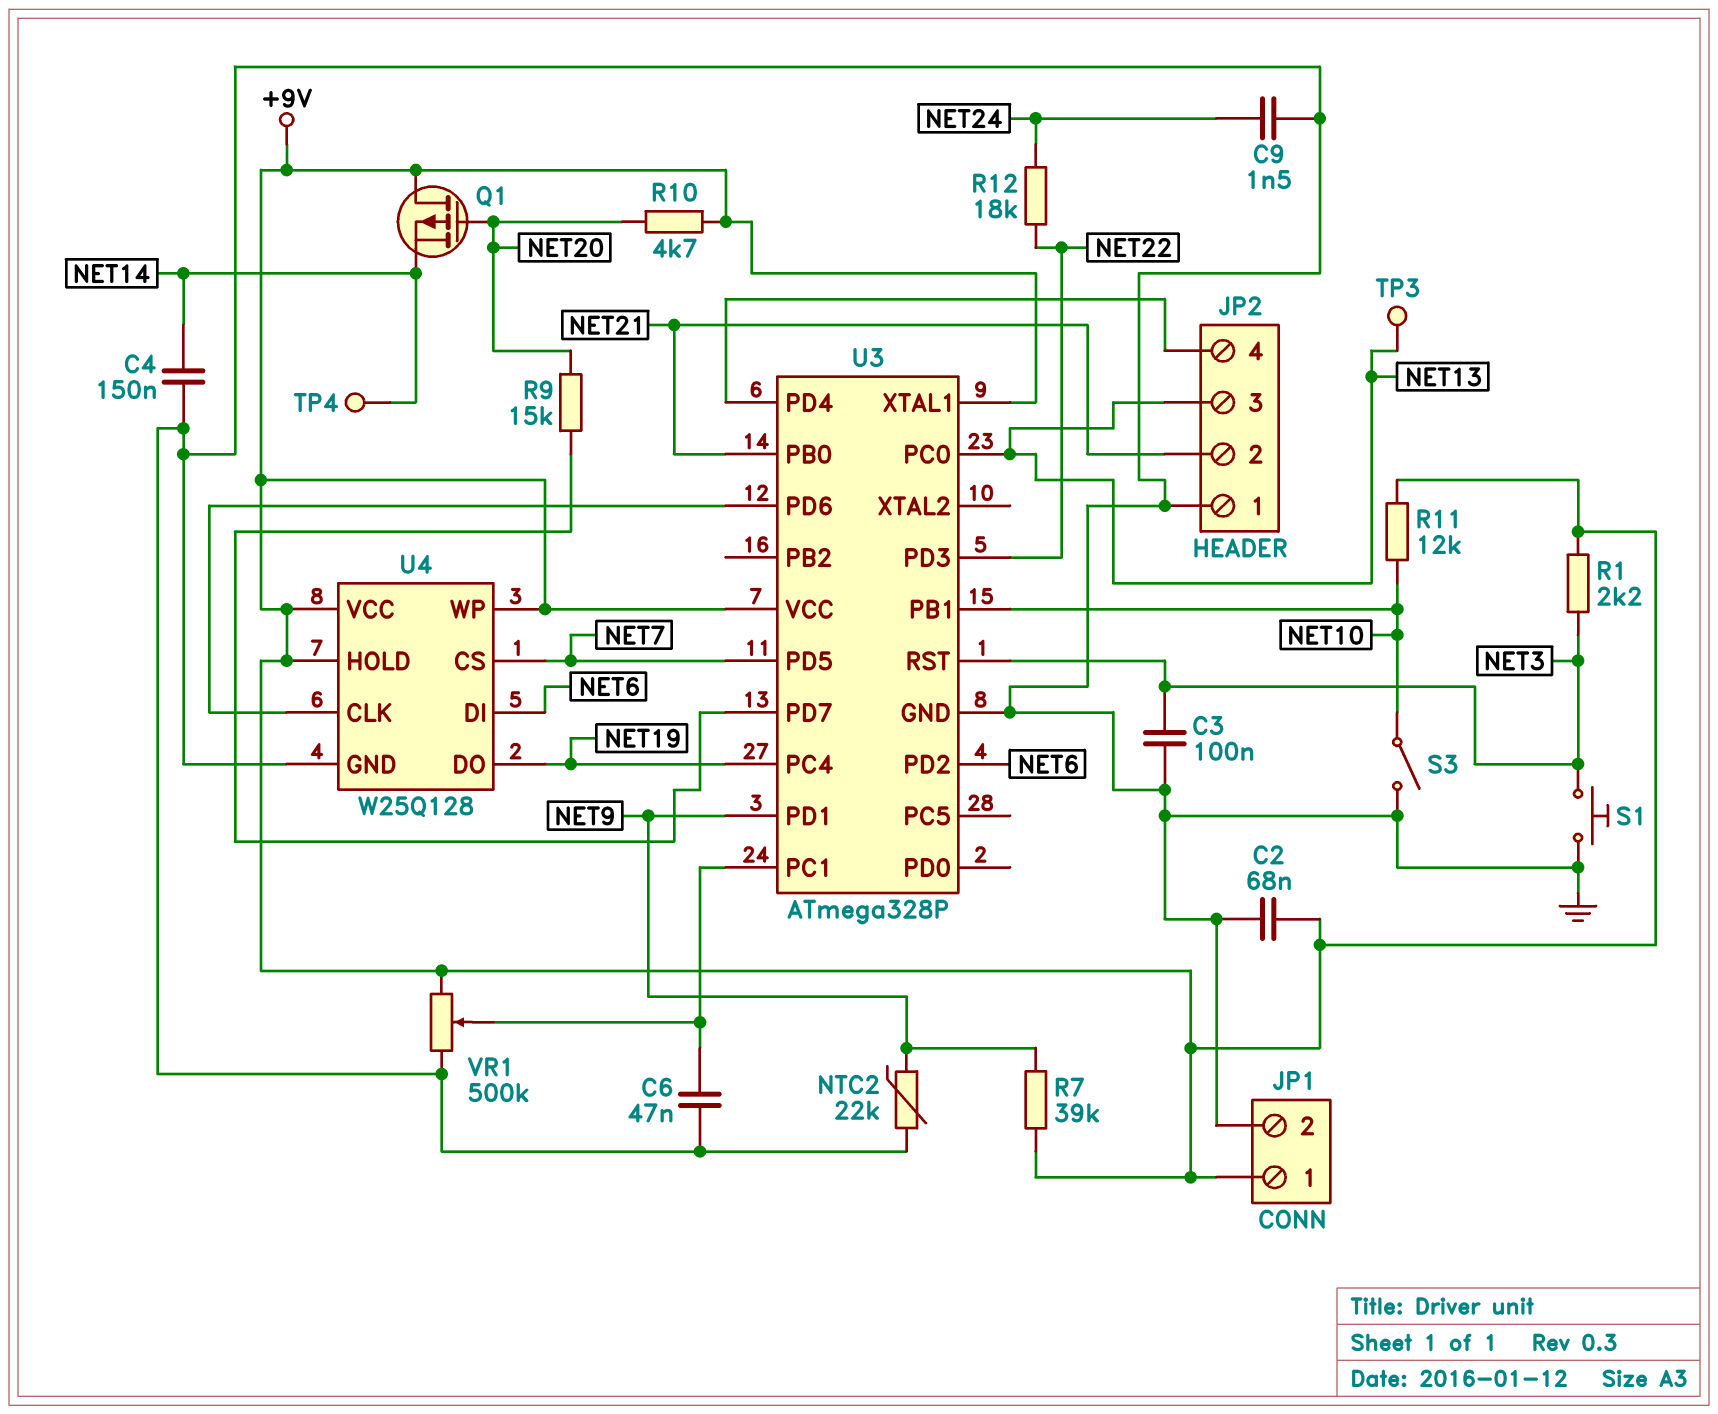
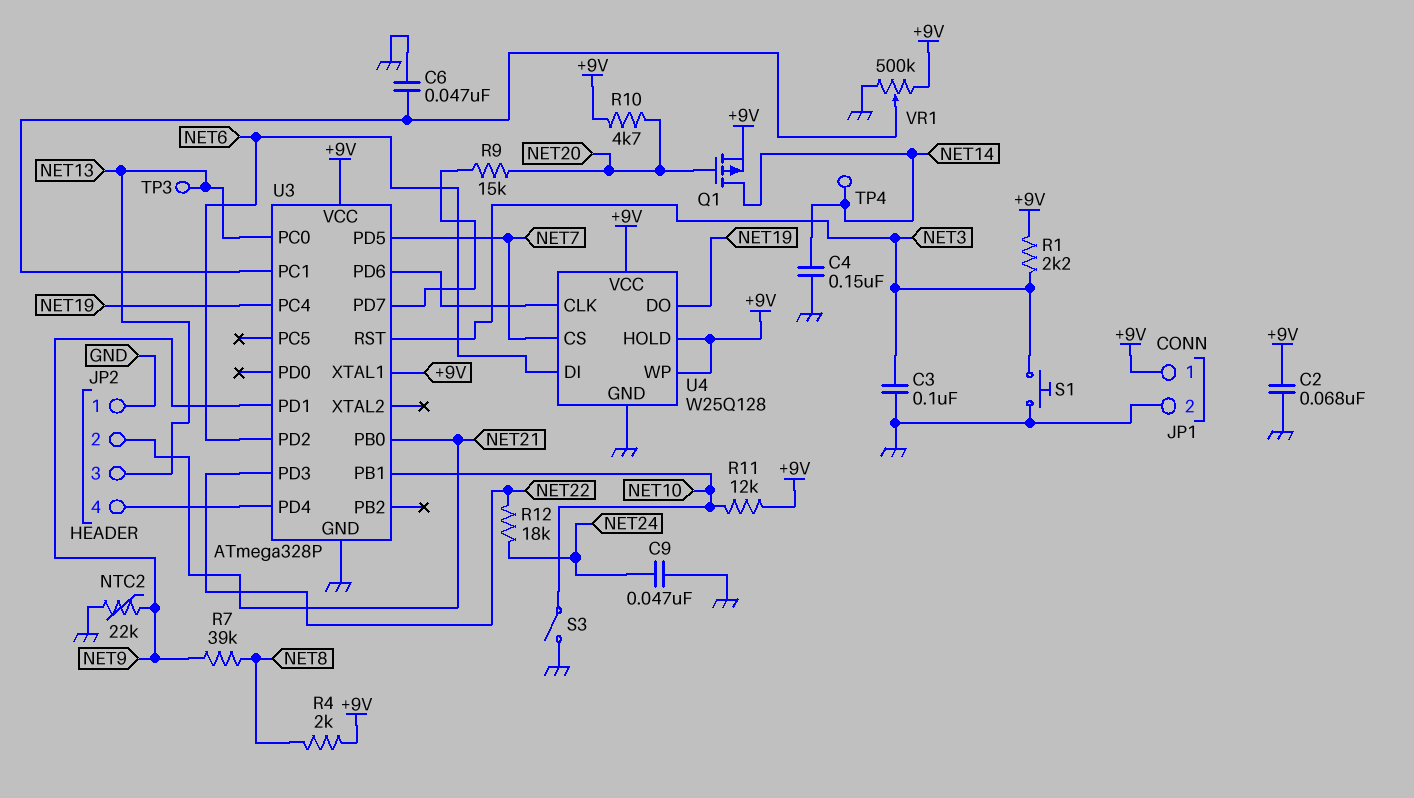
C9: 1.5nF (GND, NET24) -> 47nF (GND, NET24)
Q1: PMOS (G NET20, D +9V, S NET14) -> PMOS (G NET20, D NET14, S +9V)
R4: none -> 2k (+9V, NET8)
R7: 39k (+9V, NET9) -> 39k (NET8, NET9)

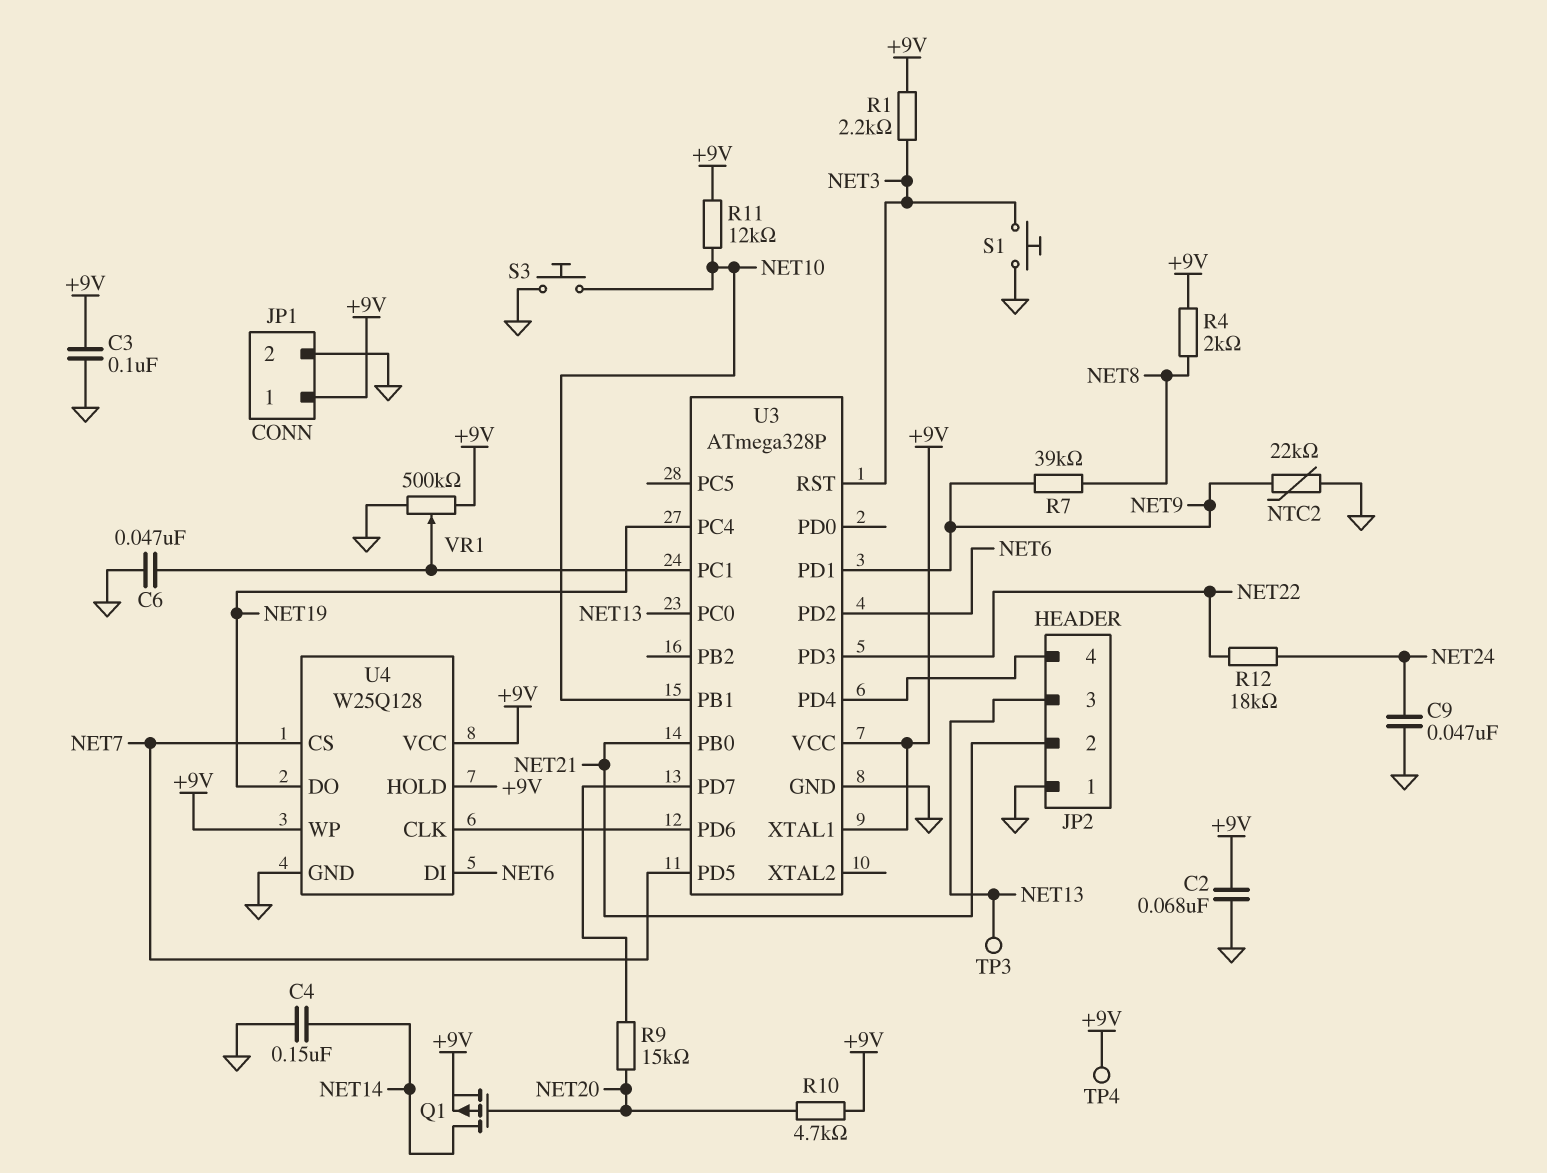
C3: 100nF (GND, NET3) -> 100nF (+9V, GND)
S3: switch (GND, NET10) -> button (GND, NET10)
TP4: test point (NET14) -> test point (+9V)

